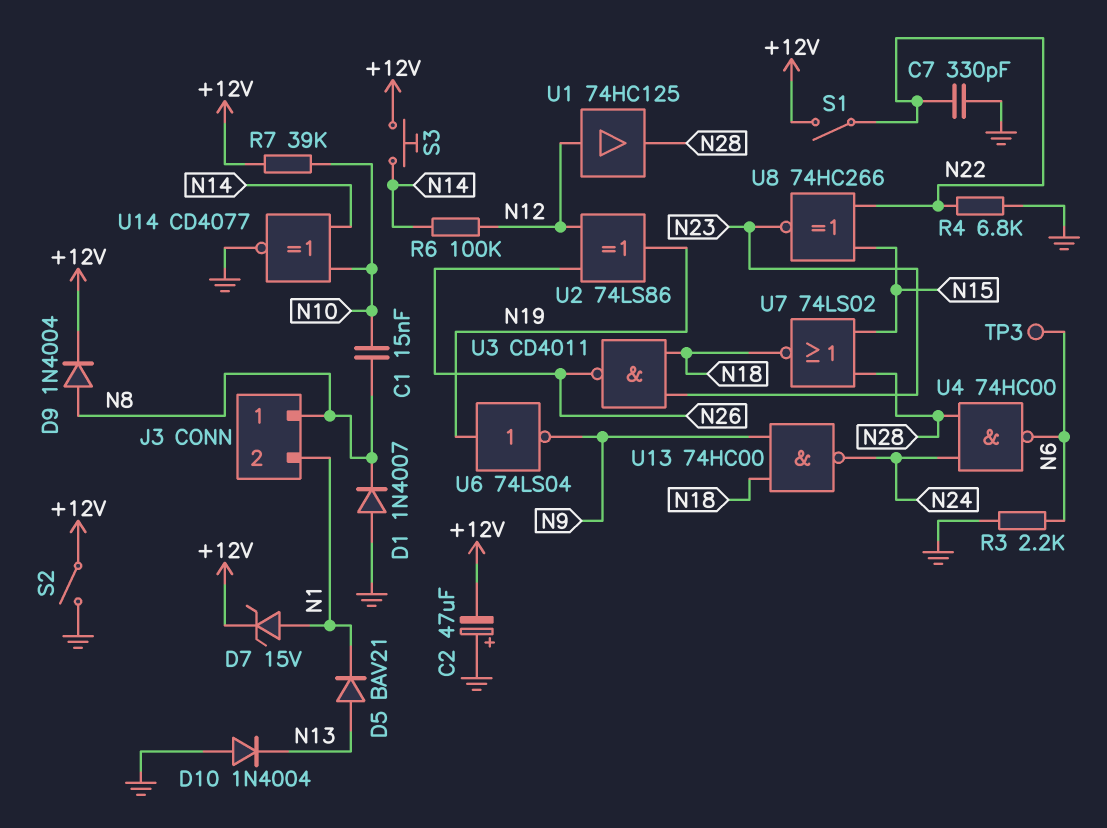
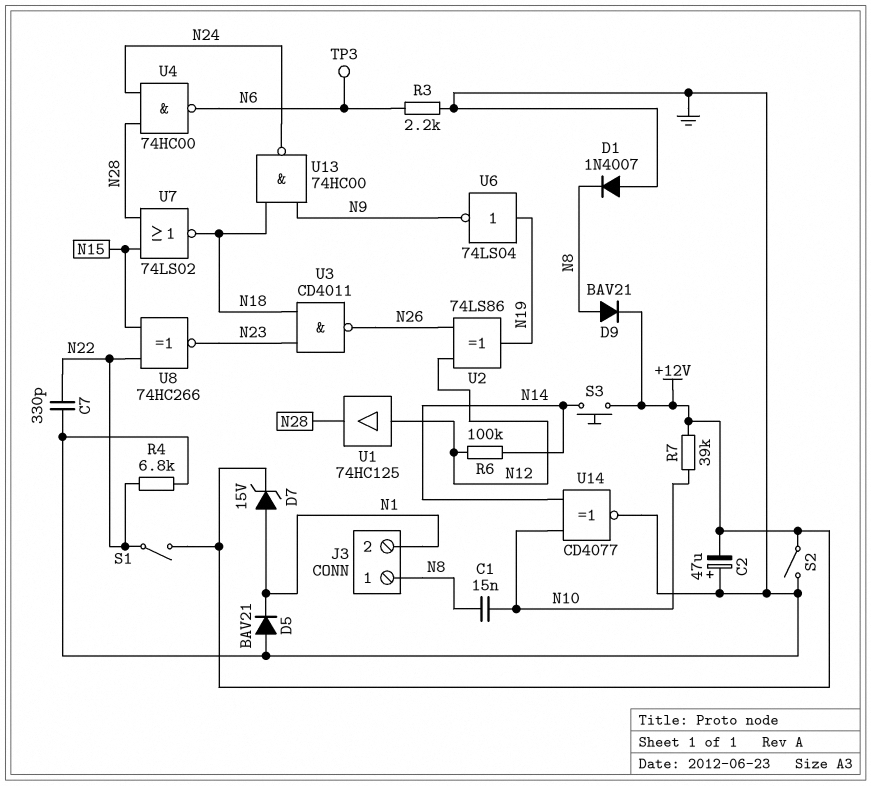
D5: diode BAV21 (A N13, K N1) -> diode BAV21 (A GND, K N1)
D9: diode 1N4004 (A N8, K +12V) -> diode BAV21 (A N8, K +12V)
D10: diode 1N4004 (A GND, K N13) -> none

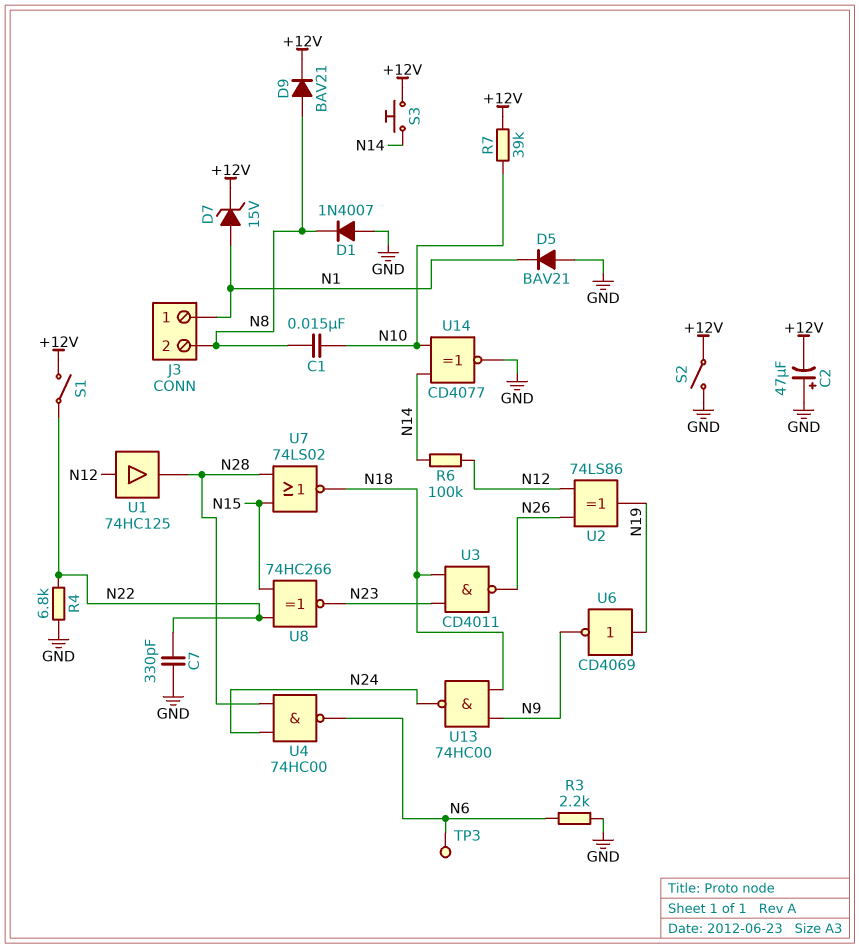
J3 pin 1: N8 -> N1
J3 pin 2: N1 -> N8
U6: NOT 74LS04 (in N19, out N9) -> NOT CD4069 (in N19, out N9)

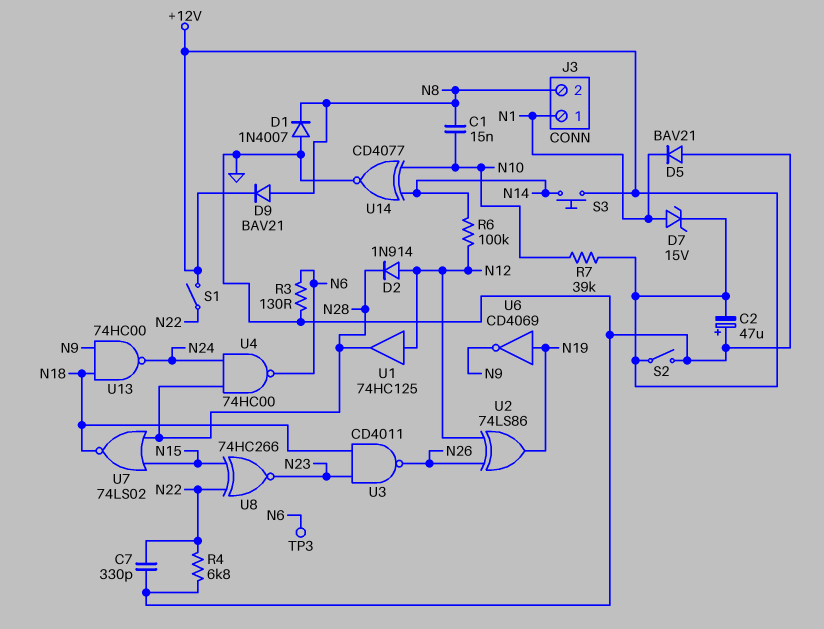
D2: none -> diode 1N914 (A N12, K N28)
R3: 2.2k (GND, N6) -> 130 (GND, N6)

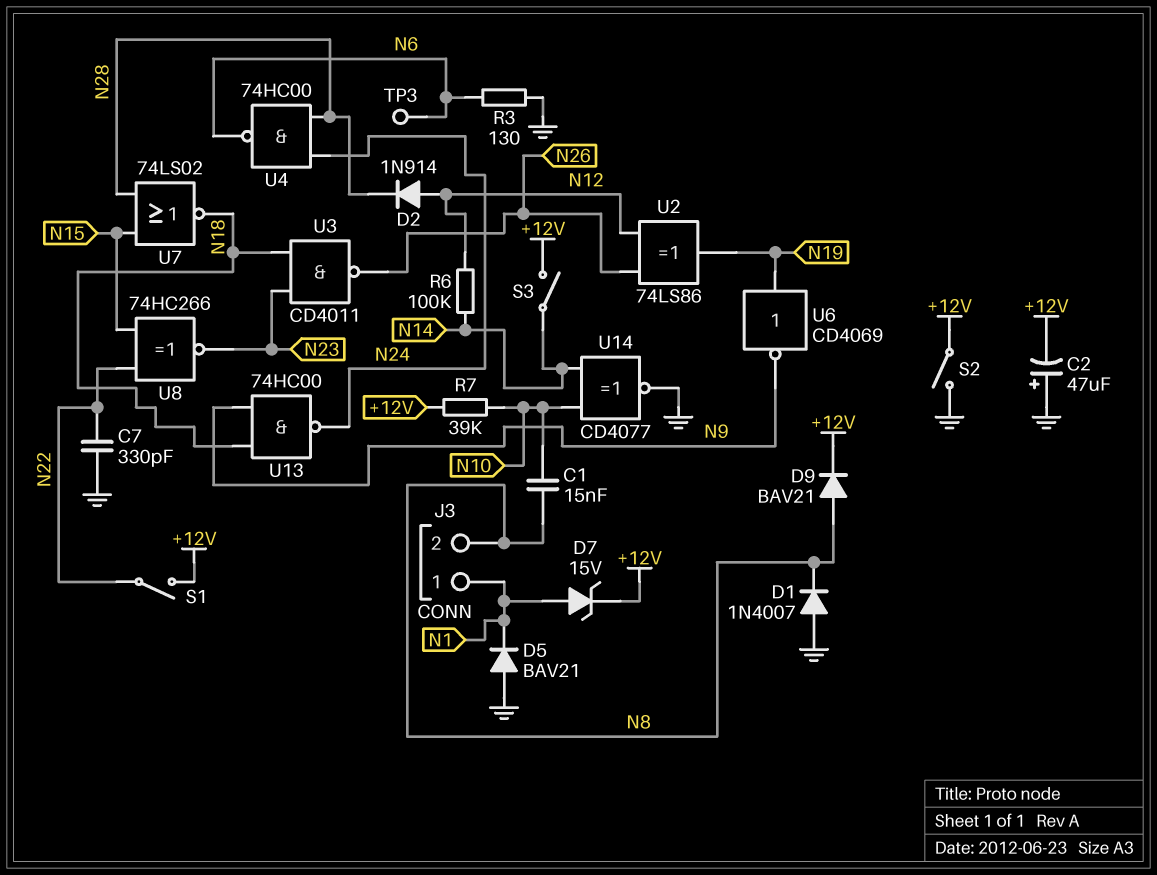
R4: 6.8k (GND, N22) -> none
S3: button (+12V, N14) -> switch (+12V, N14)
U1: buffer 74HC125 (in N12, out N28) -> none

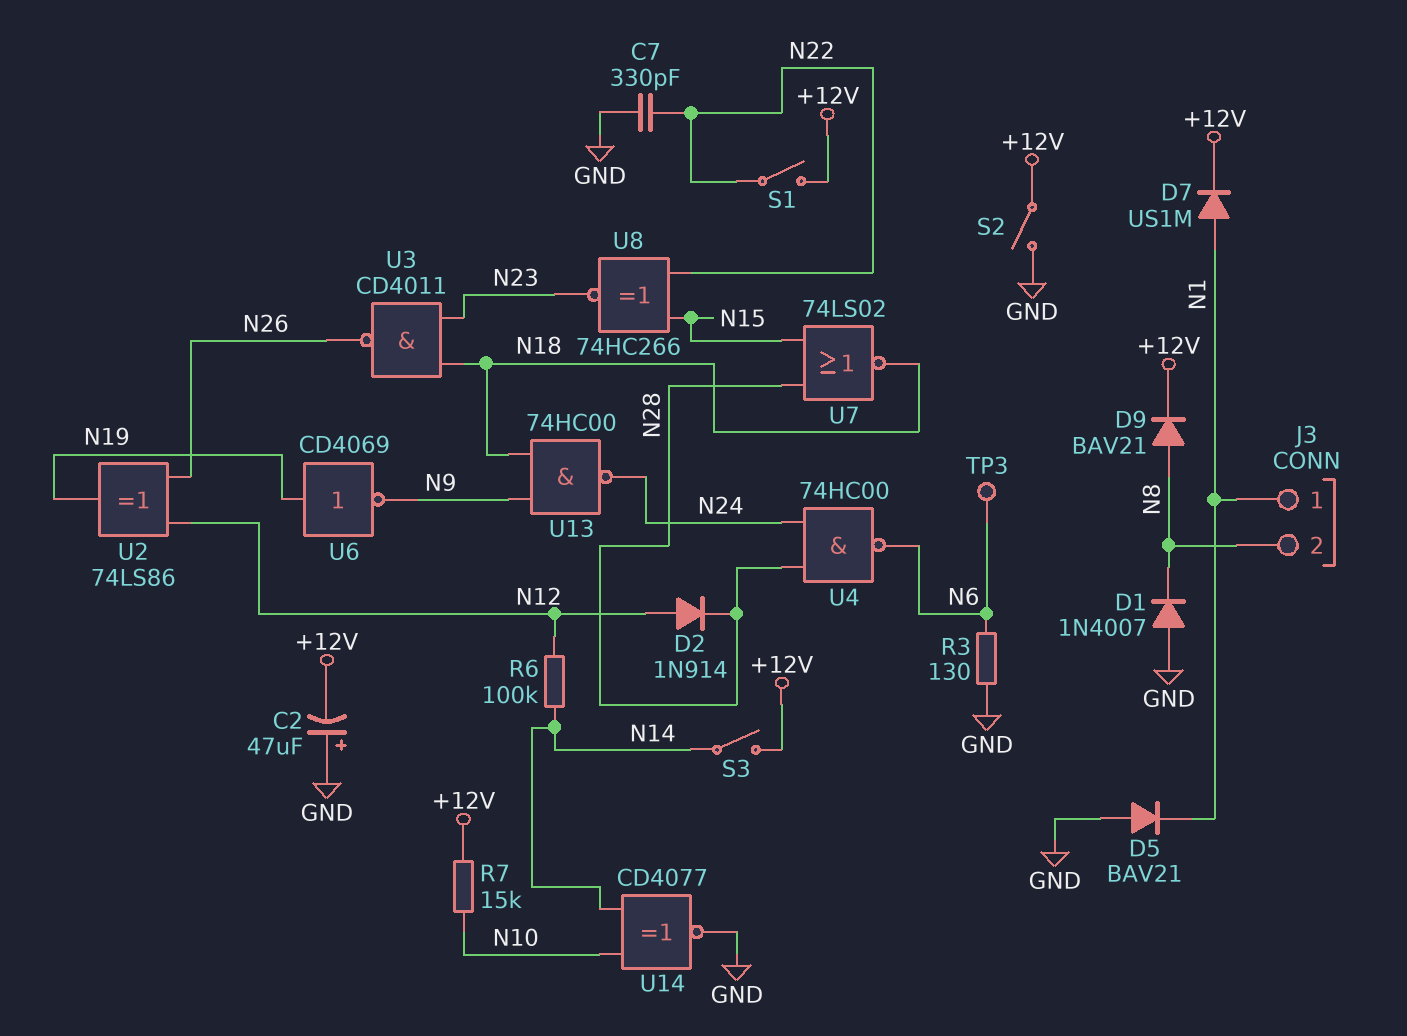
C1: 15nF (N8, N10) -> none
D7: zener 15V (A N1, K +12V) -> diode US1M (A N1, K +12V)
R7: 39k (+12V, N10) -> 15k (+12V, N10)

